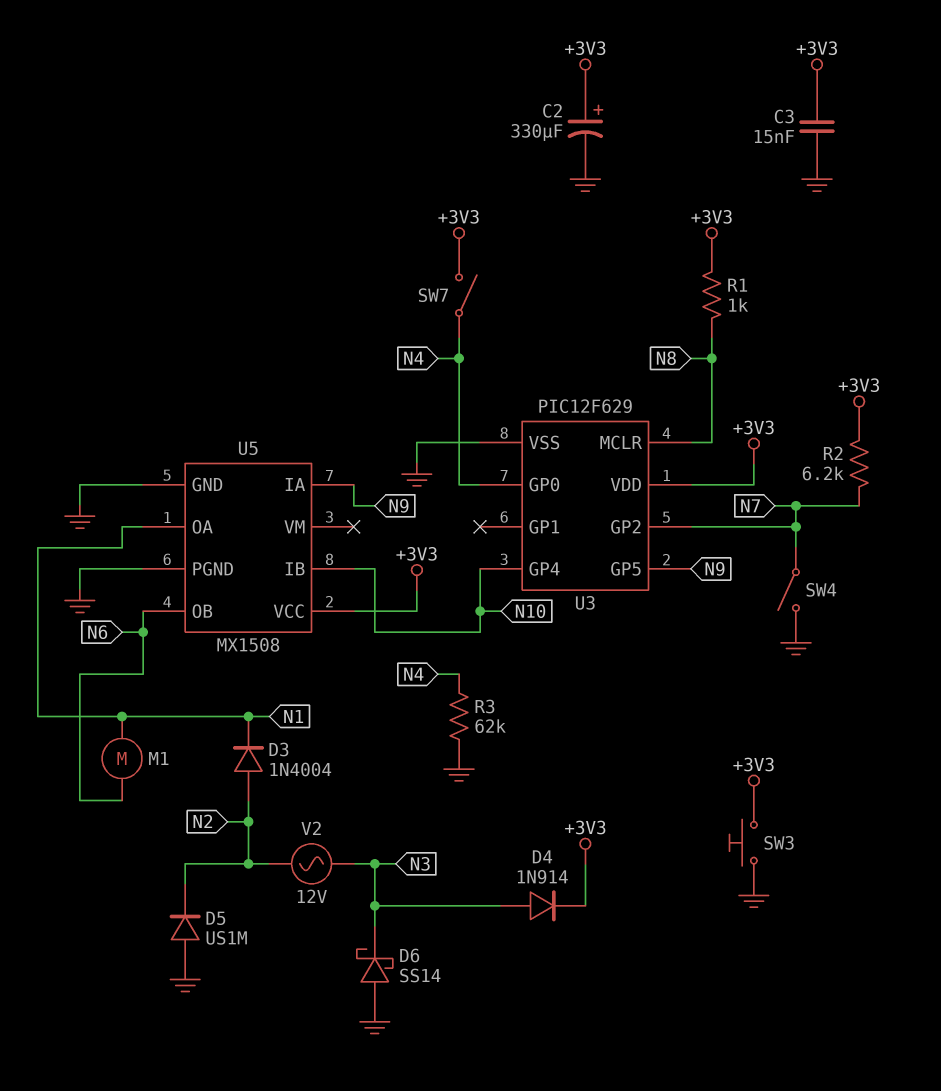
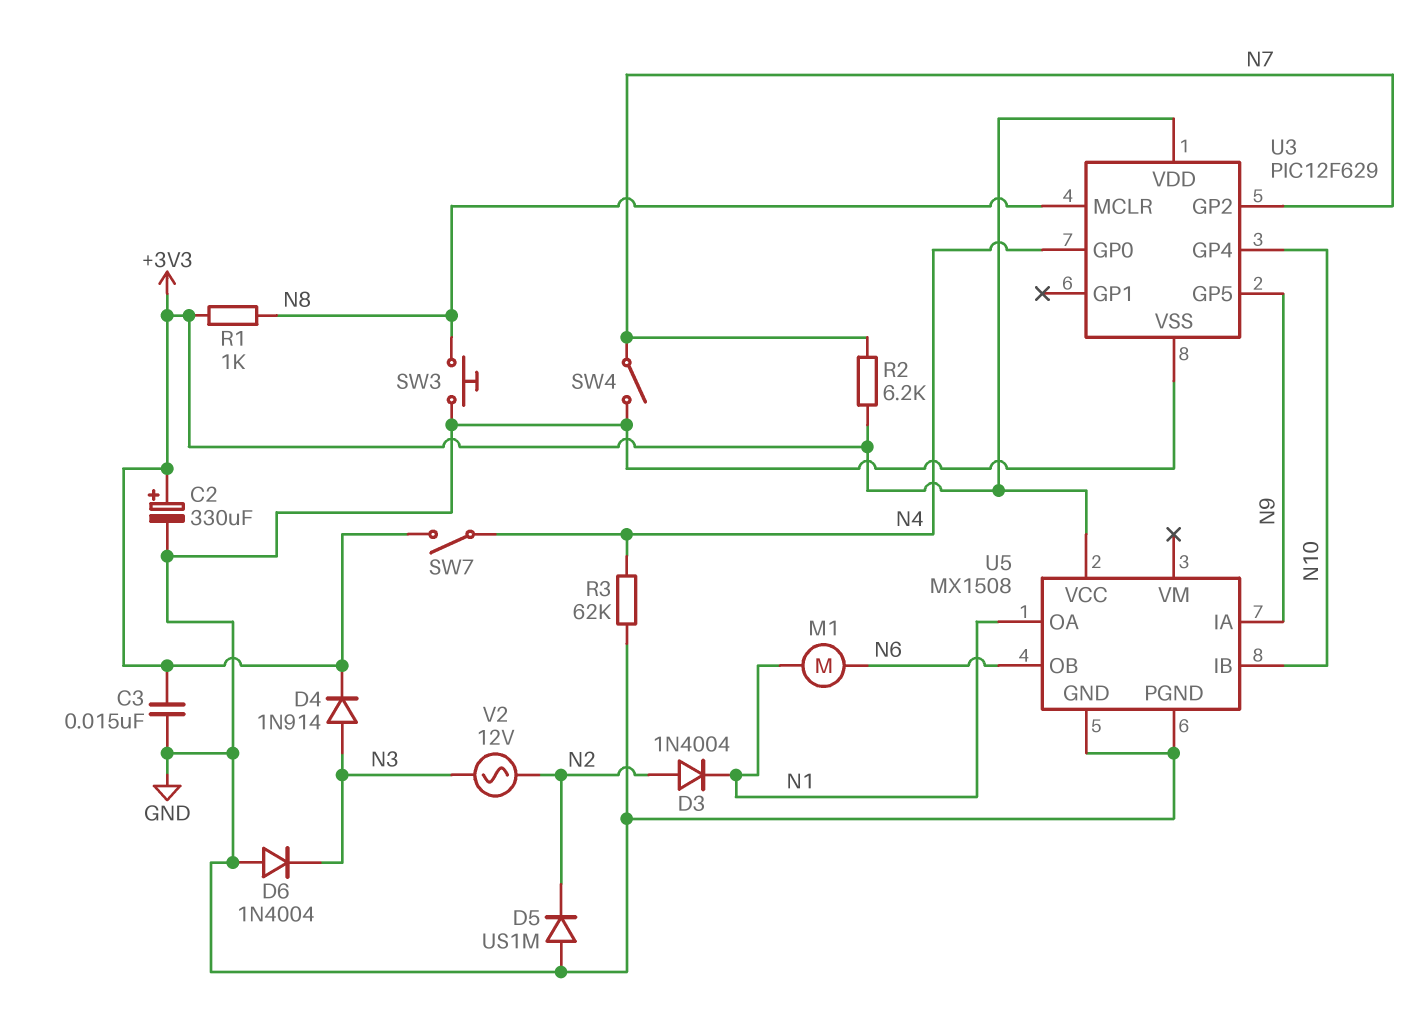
D6: schottky SS14 (A GND, K N3) -> diode 1N4004 (A GND, K N3)
SW3: button (+3V3, GND) -> button (GND, N8)

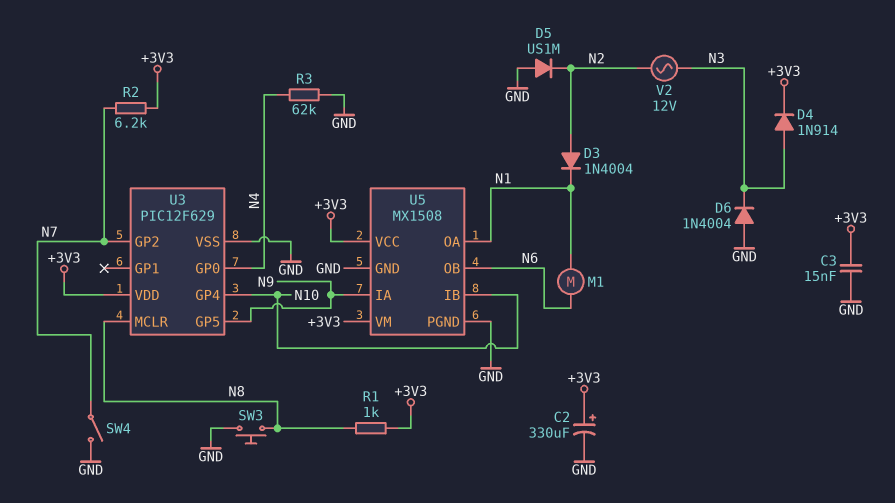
SW7: switch (+3V3, N4) -> none
U5 pin VM: none -> +3V3

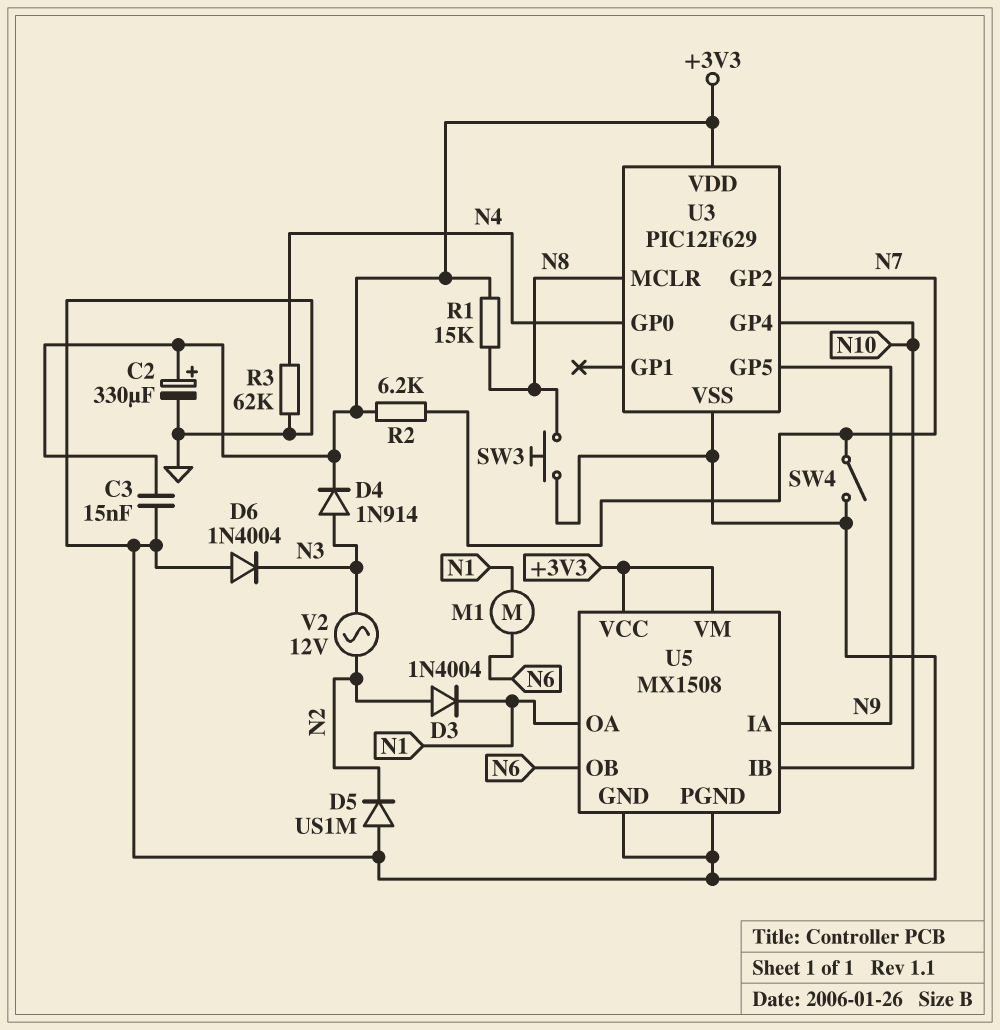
R1: 1k (+3V3, N8) -> 15k (+3V3, N8)

